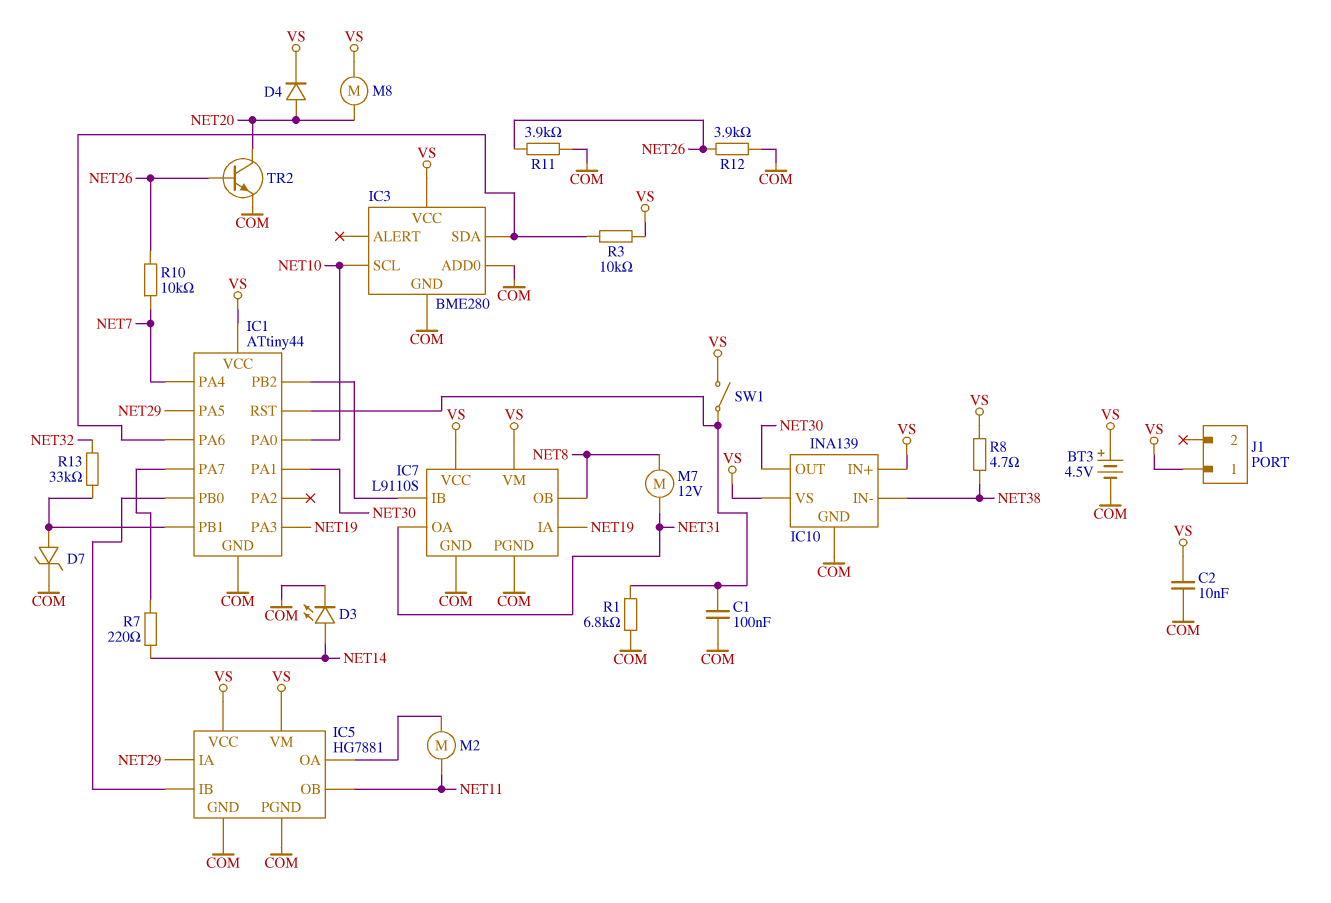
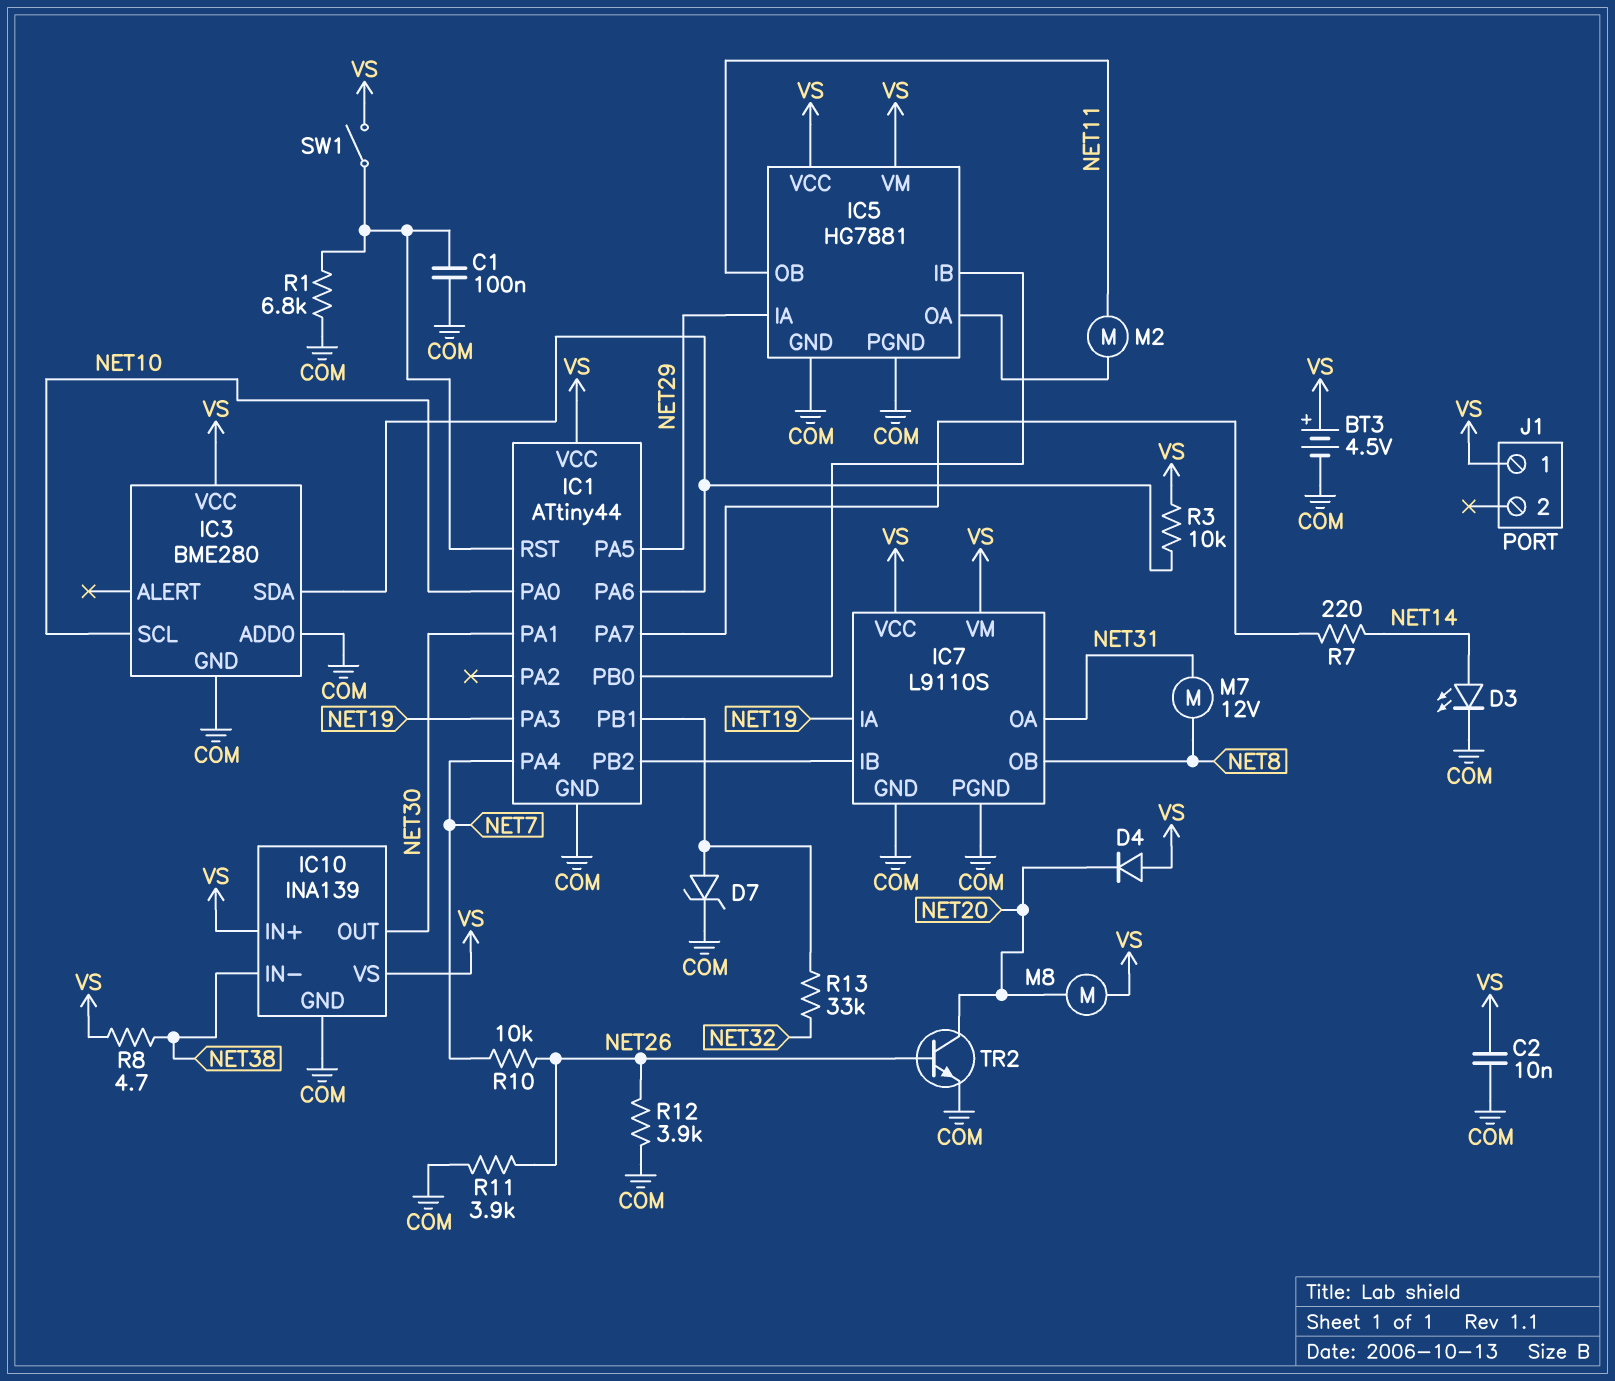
D4: diode (A NET20, K VS) -> diode (A VS, K NET20)

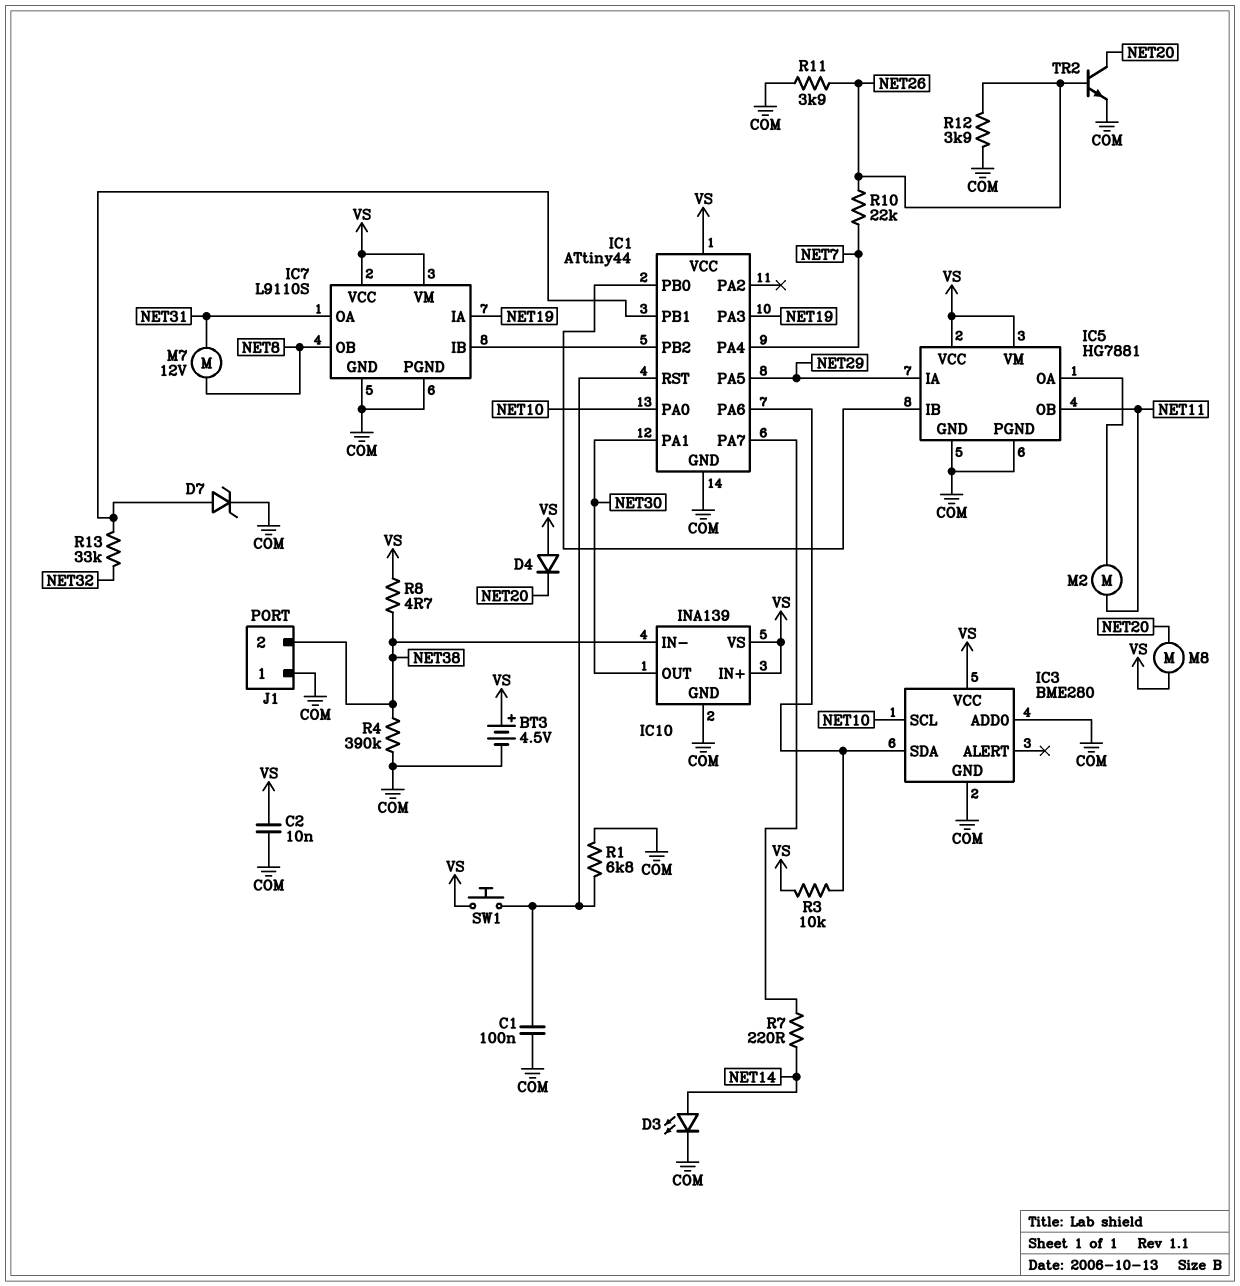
J1 pin 1: VS -> COM
J1 pin 2: none -> NET38
R4: none -> 390k (COM, NET38)
R10: 10k (NET7, NET26) -> 22k (NET7, NET26)
SW1: switch (IC1/RST, VS) -> button (IC1/RST, VS)

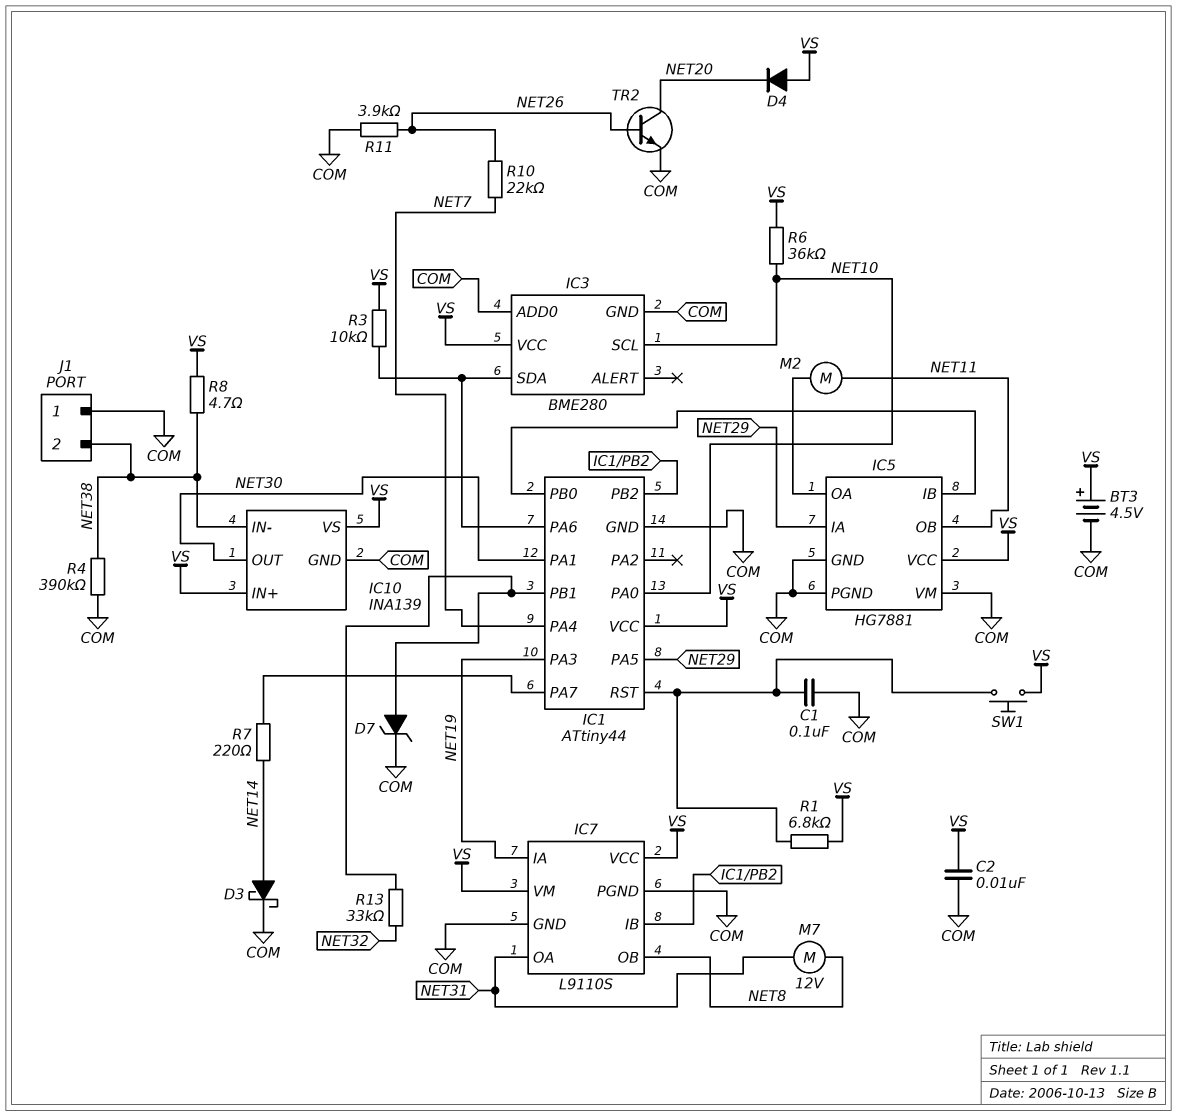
D3: LED (A NET14, K COM) -> schottky (A NET14, K COM)
IC5 pin VM: VS -> COM
M8: motor (NET20, VS) -> none
R1: 6.8k (COM, IC1/RST) -> 6.8k (IC1/RST, VS)
R6: none -> 36k (NET10, VS)
R12: 3.9k (COM, NET26) -> none

